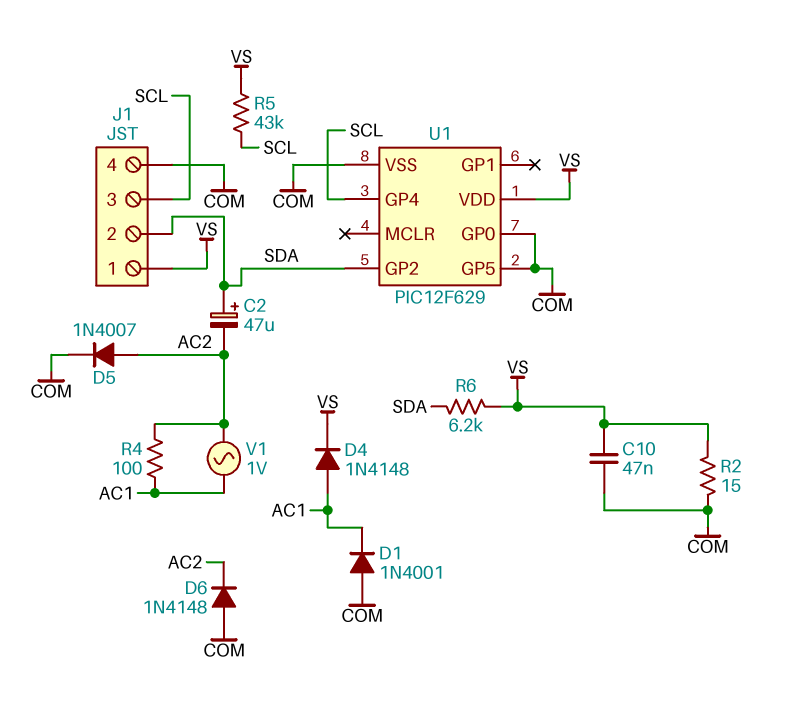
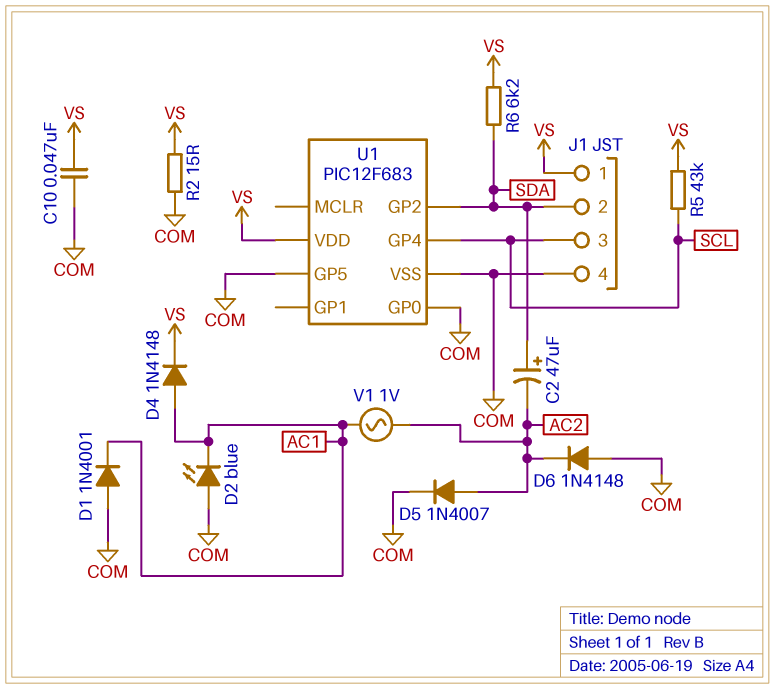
D2: none -> LED blue (A COM, K AC1)
R4: 100 (AC1, AC2) -> none
U1: PIC12F629 -> PIC12F683

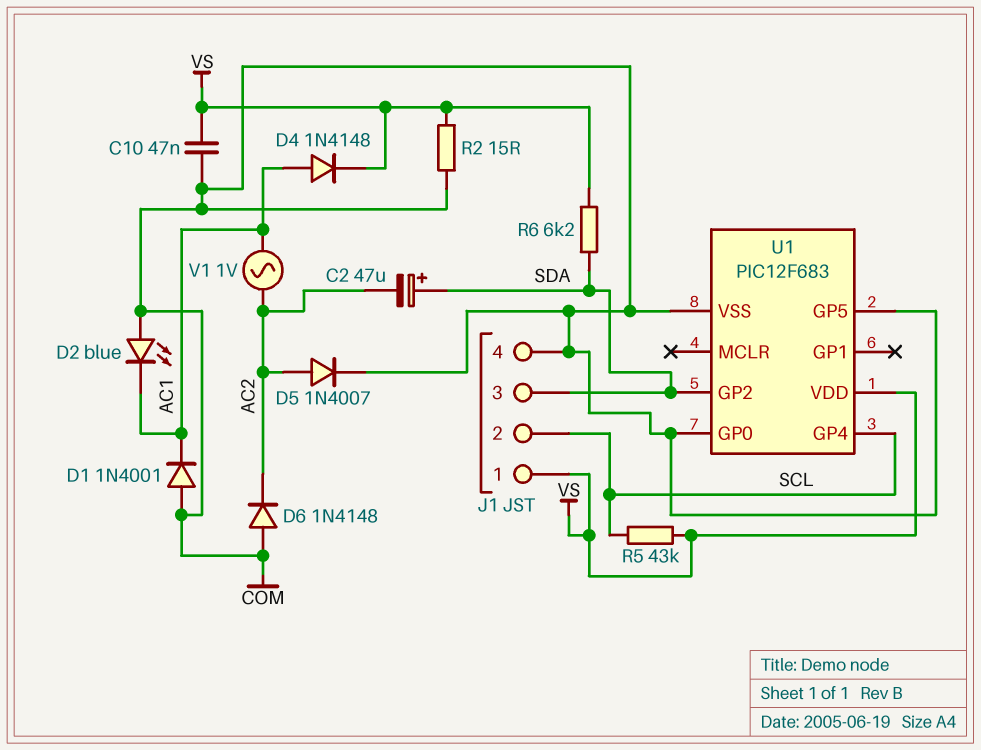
J1 pin 2: SDA -> SCL
J1 pin 3: SCL -> SDA

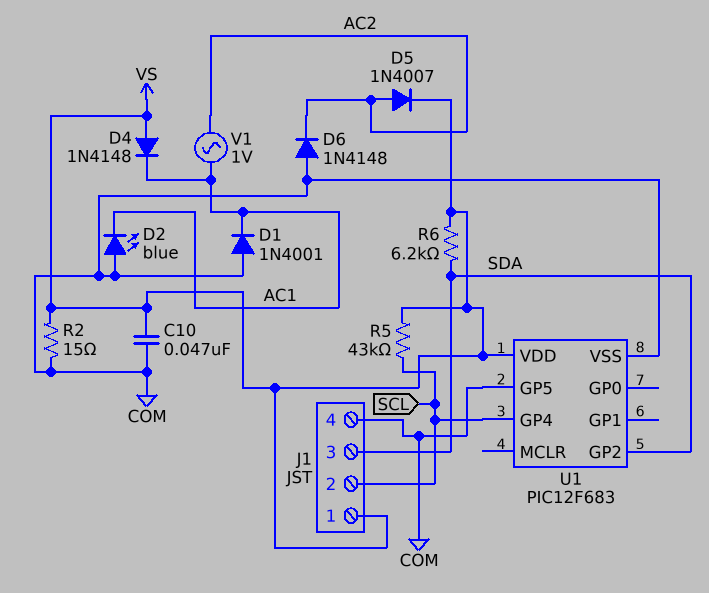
C2: 47uF (plus SDA, minus AC2) -> none
D4: diode 1N4148 (A AC1, K VS) -> diode 1N4148 (A VS, K AC1)
D5: diode 1N4007 (A AC2, K COM) -> diode 1N4007 (A AC2, K VS)
U1 pin GP0: COM -> none

